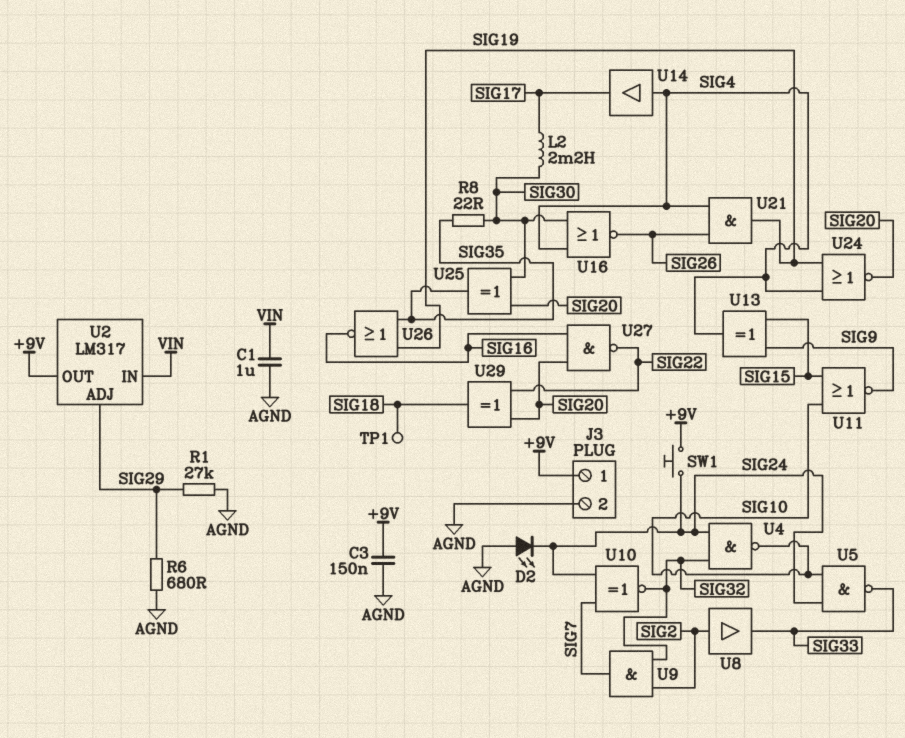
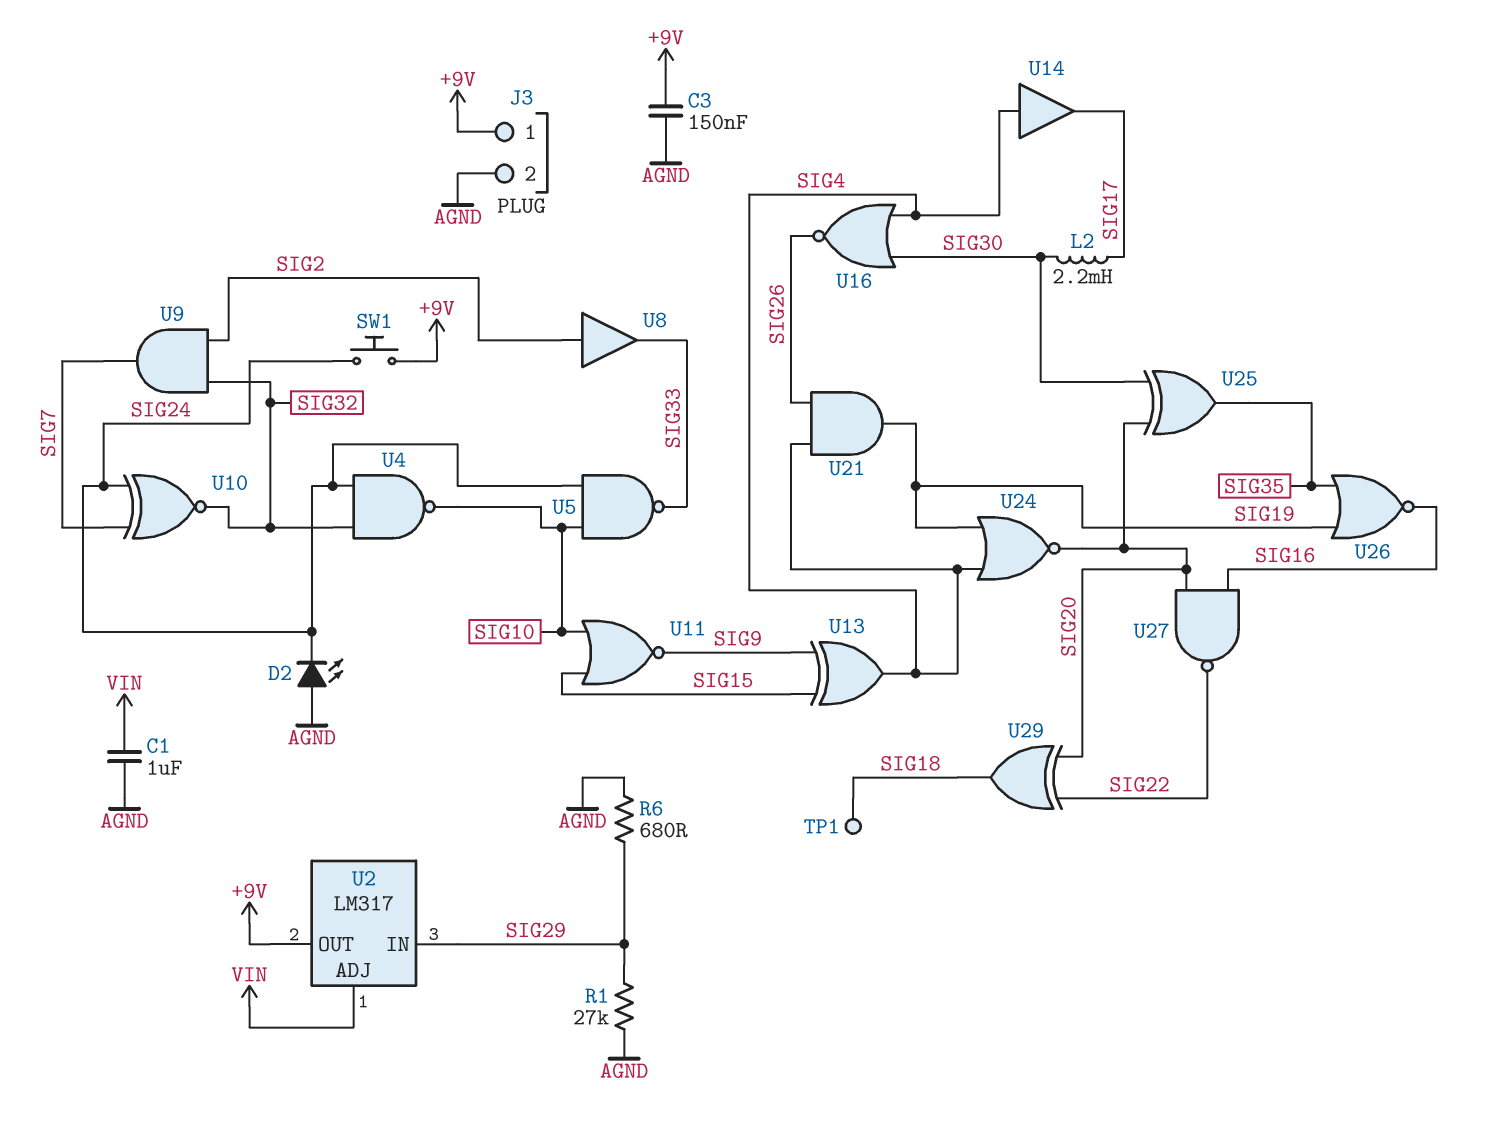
R8: 22 (SIG30, SIG35) -> none
U2 pin ADJ: SIG29 -> VIN
U2 pin IN: VIN -> SIG29

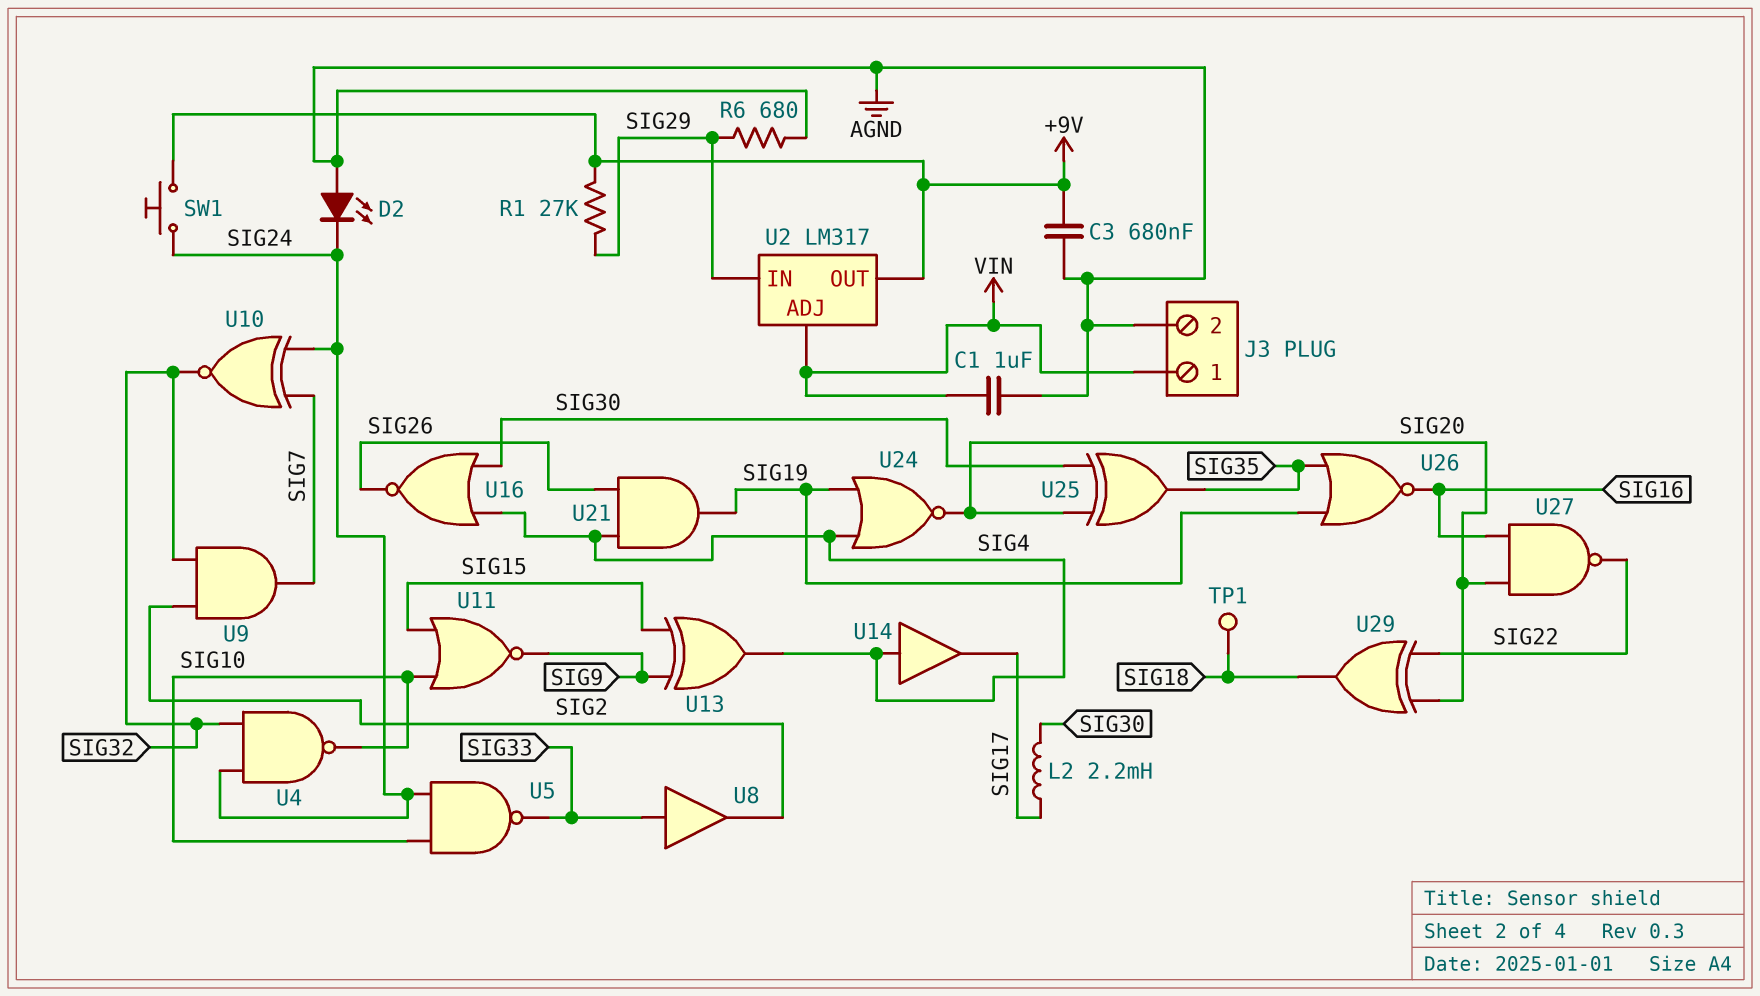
C3: 150nF (+9V, AGND) -> 680nF (+9V, AGND)
J3 pin 1: +9V -> VIN
R1: 27k (AGND, SIG29) -> 27k (+9V, SIG29)
U8: buffer (in SIG2, out SIG33) -> buffer (in SIG33, out SIG2)

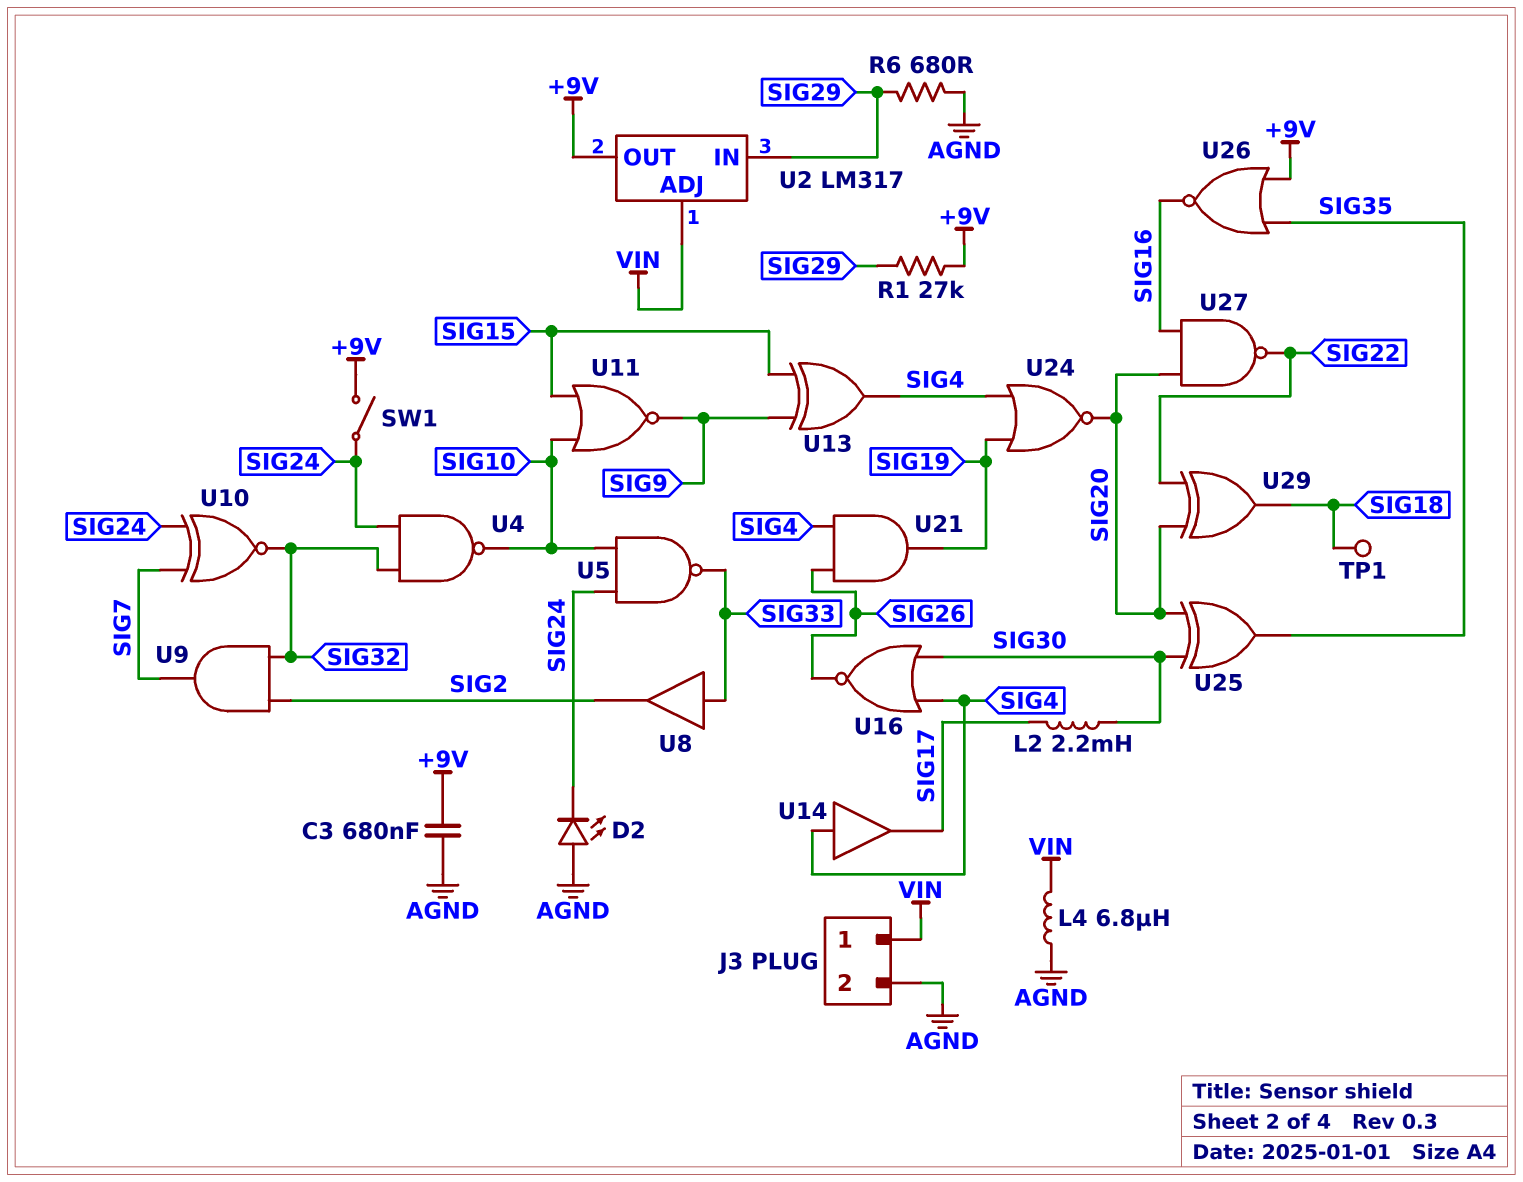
C1: 1uF (AGND, VIN) -> none
L4: none -> 6.8uH (AGND, VIN)
SW1: button (+9V, SIG24) -> switch (+9V, SIG24)
U26: NOR (in SIG19, in SIG35, out SIG16) -> NOR (in +9V, in SIG35, out SIG16)

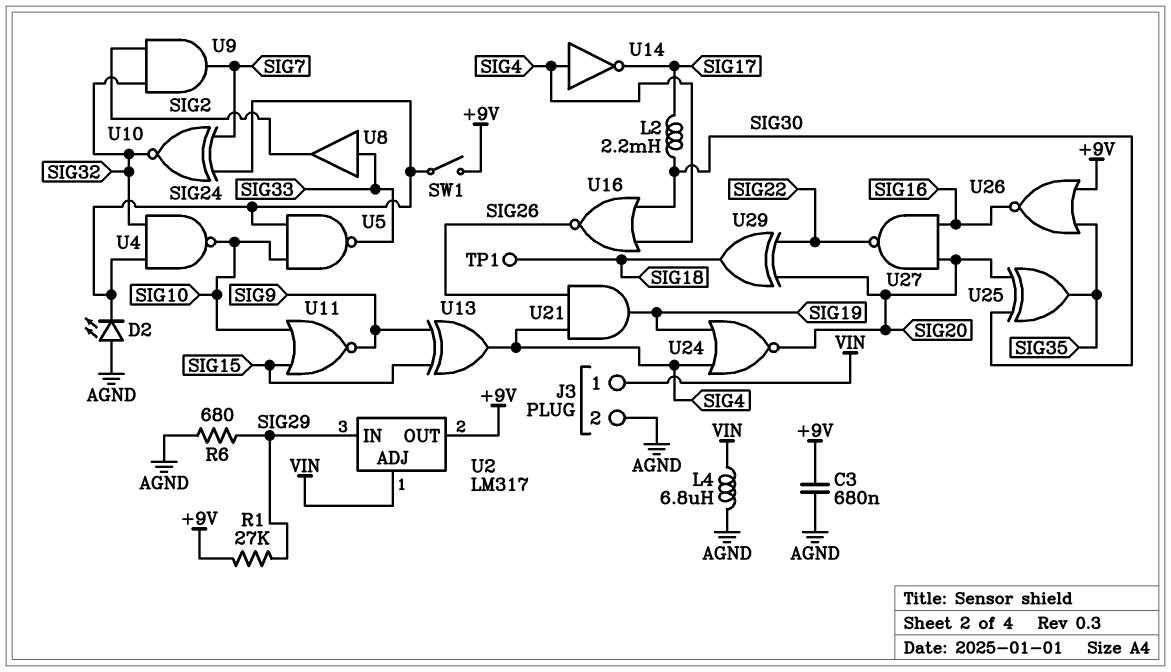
U14: buffer (in SIG4, out SIG17) -> NOT (in SIG4, out SIG17)

